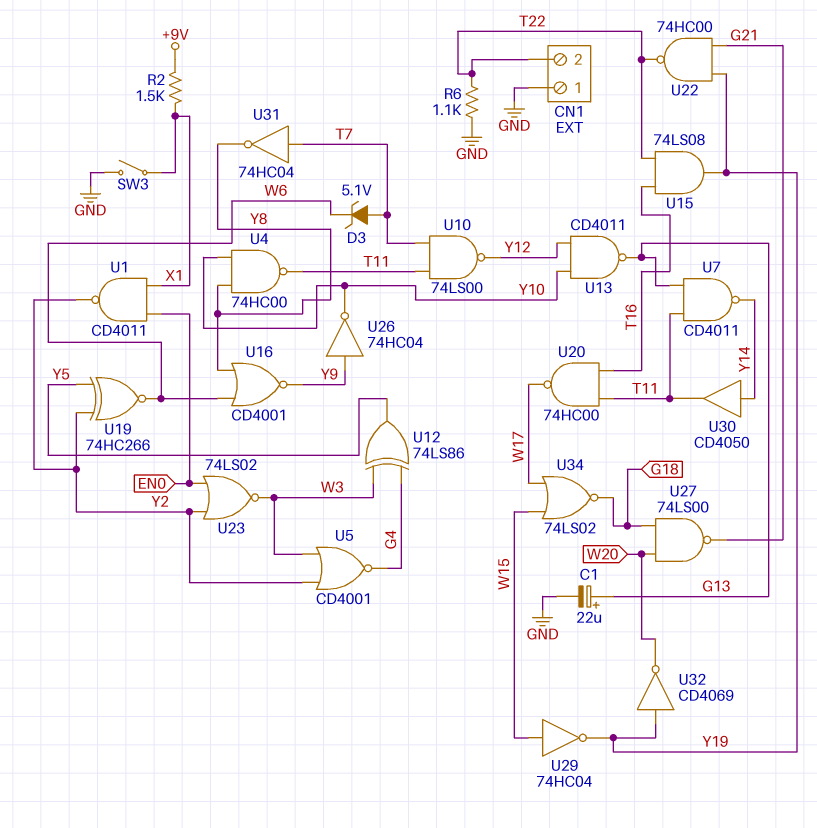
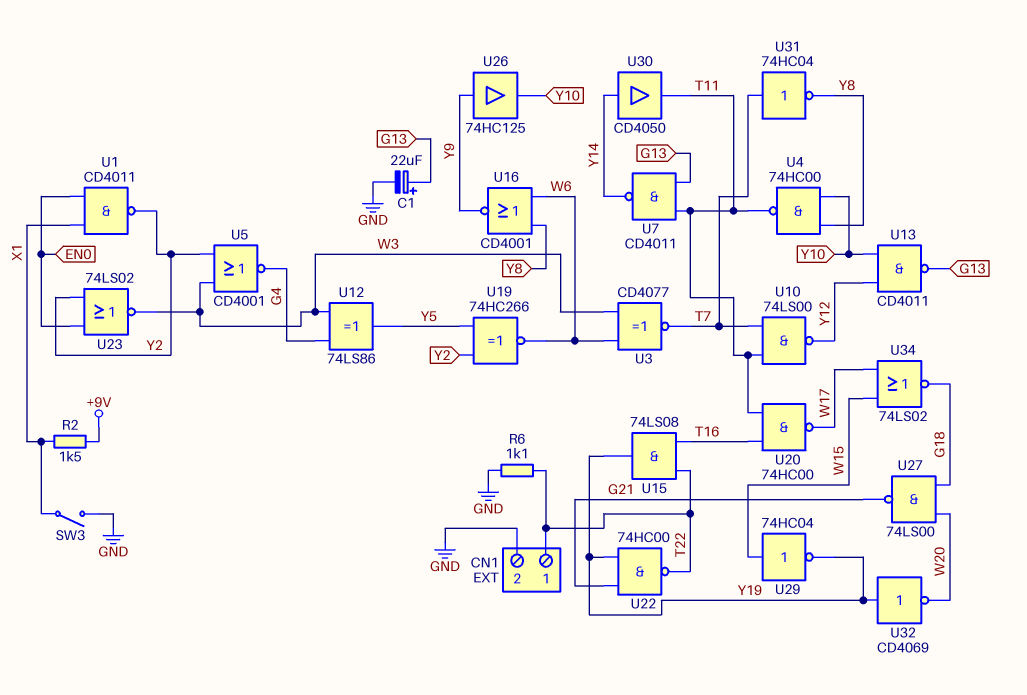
CN1 pin 1: GND -> T22
CN1 pin 2: T22 -> GND
D3: zener 5.1V (A T7, K W6) -> none
U3: none -> XNOR CD4077 (in W3, in W6, out T7)
U26: NOT 74HC04 (in Y9, out Y10) -> buffer 74HC125 (in Y9, out Y10)

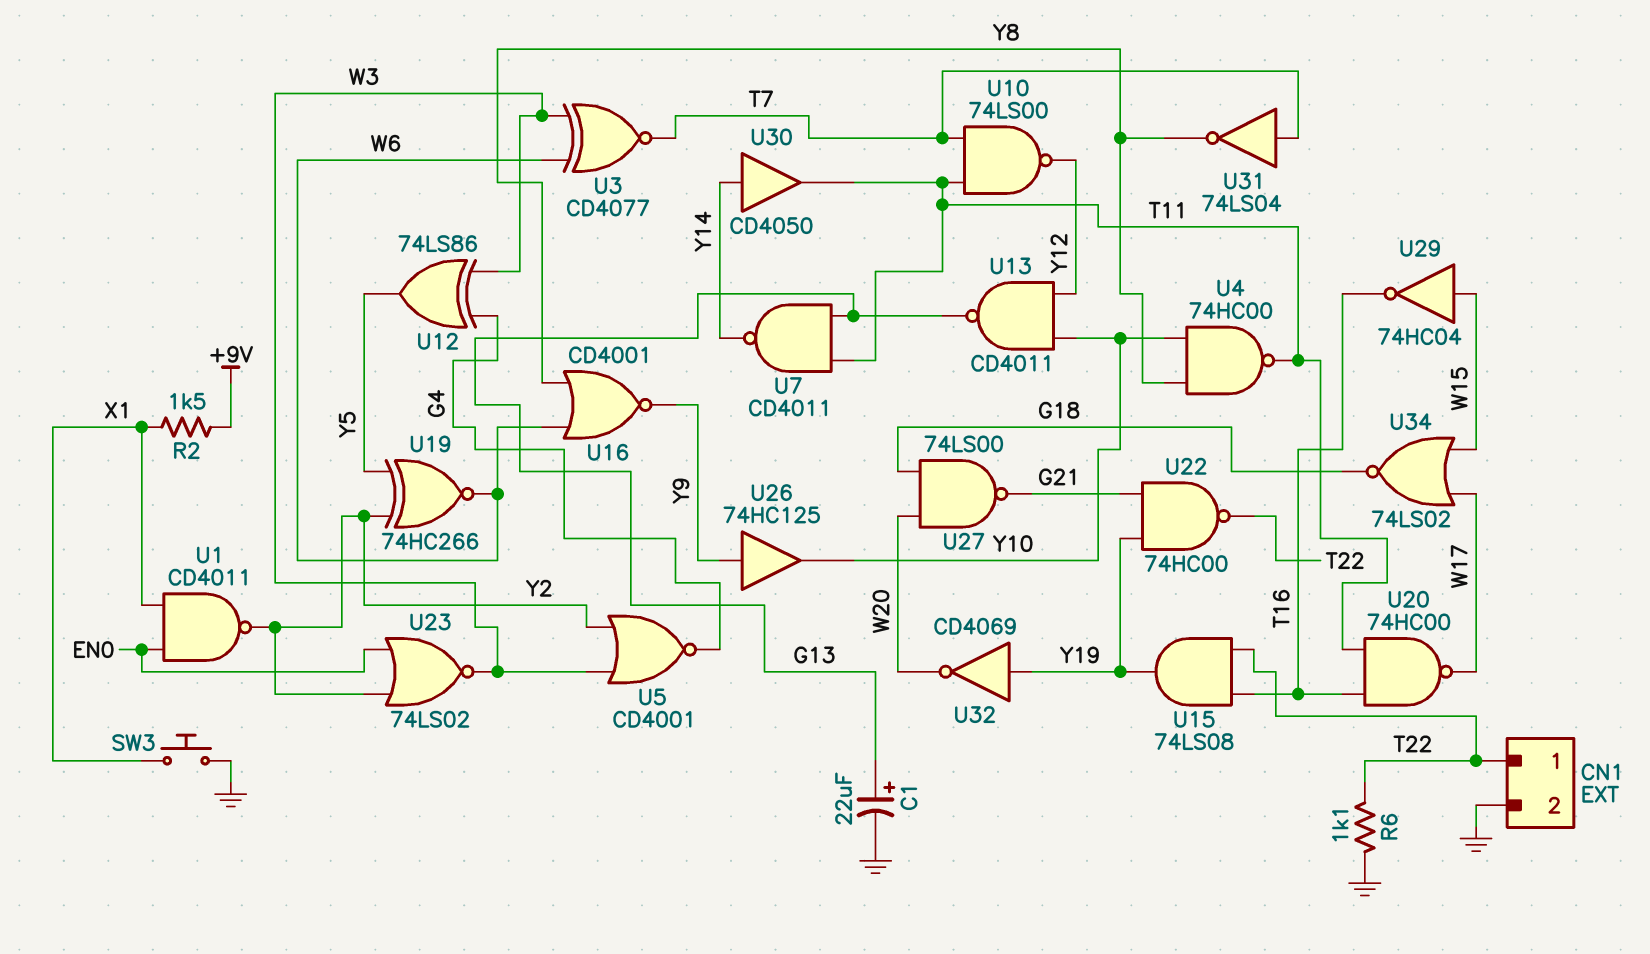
SW3: switch (GND, X1) -> button (GND, X1)
U29: NOT 74HC04 (in W15, out Y19) -> NOT 74HC04 (in W15, out T16)
U31: NOT 74HC04 (in T7, out Y8) -> NOT 74LS04 (in T7, out Y8)

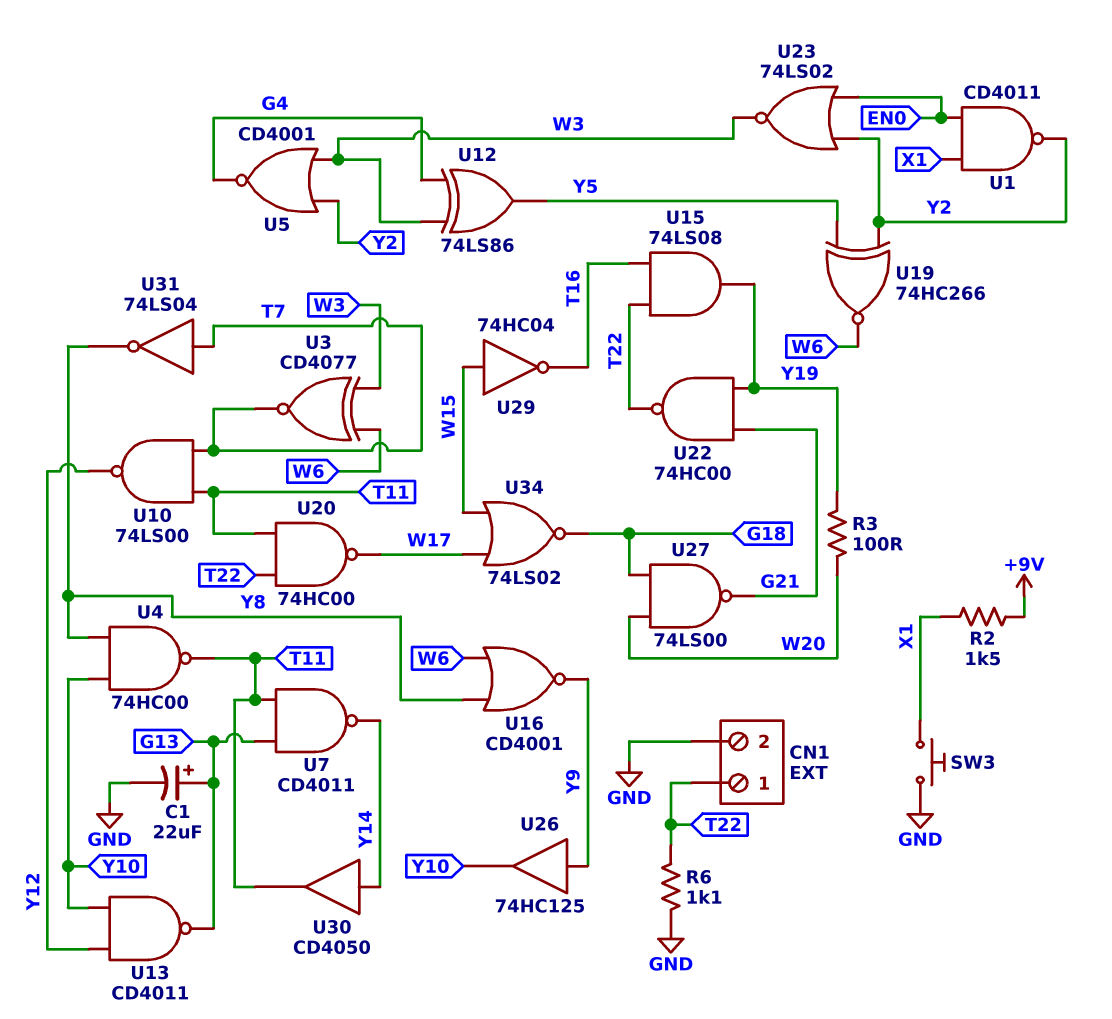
R3: none -> 100 (W20, Y19)
U20: NAND 74HC00 (in T11, in T16, out W17) -> NAND 74HC00 (in T11, in T22, out W17)
U32: NOT CD4069 (in Y19, out W20) -> none

